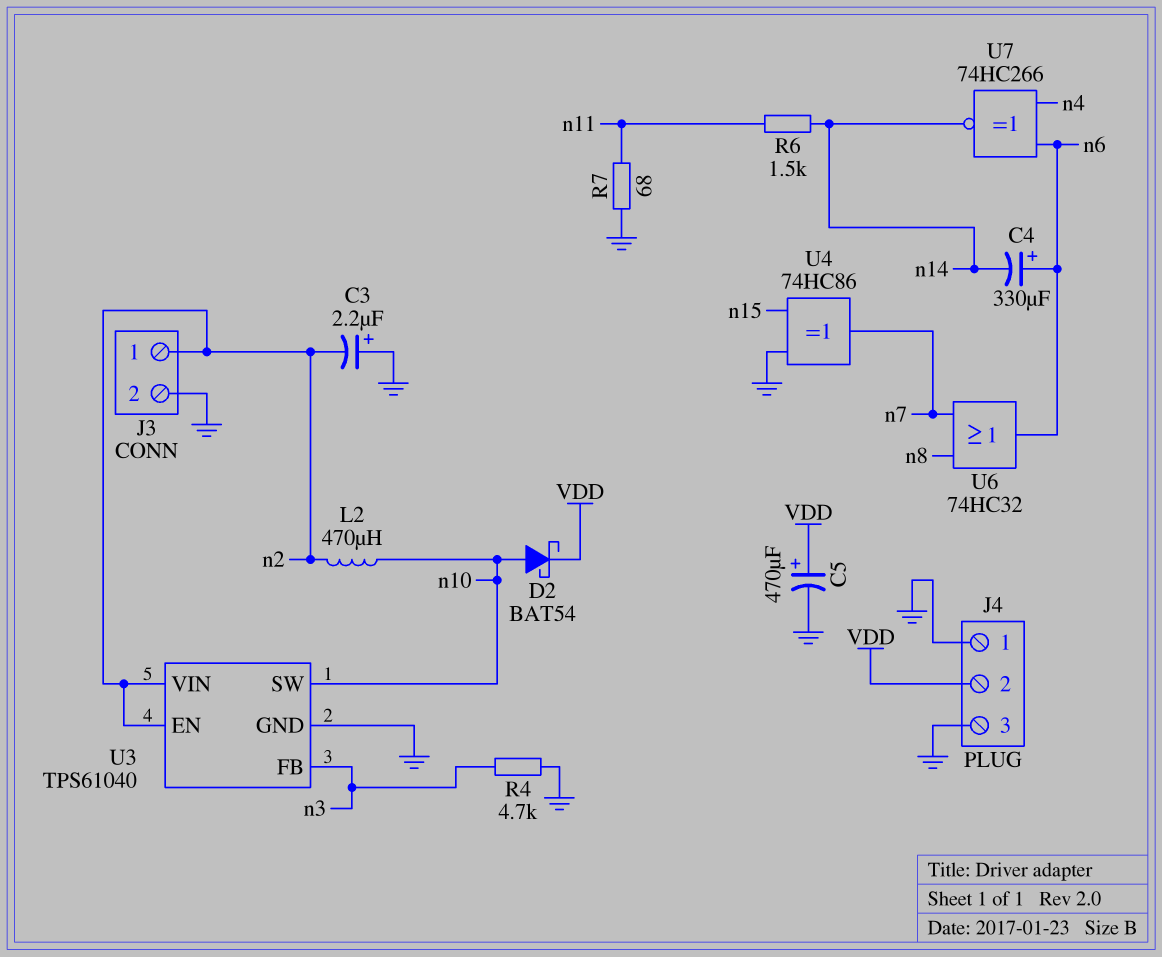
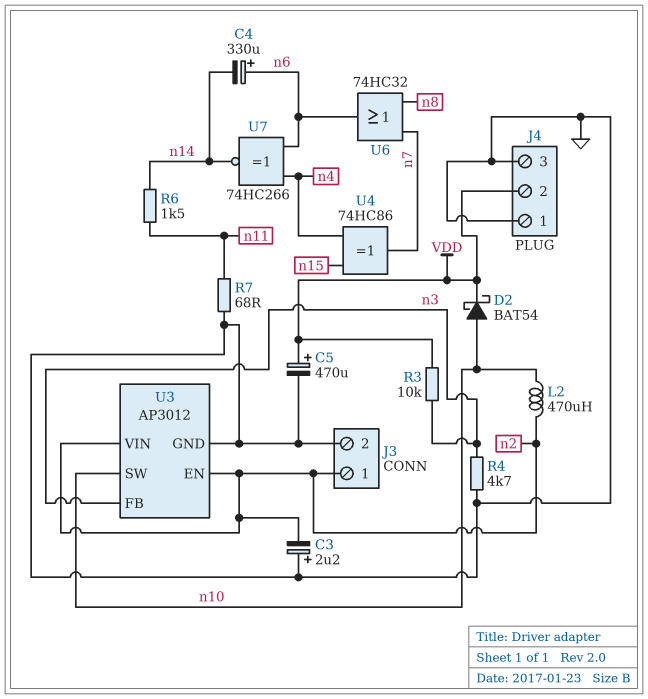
R3: none -> 10k (VDD, n3)
U3: TPS61040 -> AP3012
U4: XOR 74HC86 (in GND, in n15, out n7) -> XOR 74HC86 (in n4, in n15, out n7)

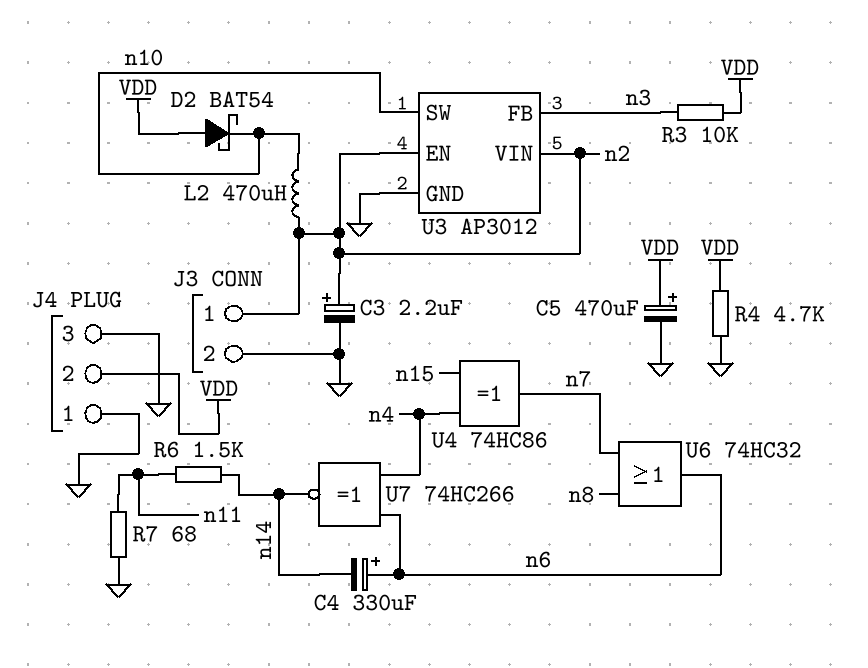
C3: 2.2uF (plus GND, minus n2) -> 2.2uF (plus n2, minus GND)
D2: schottky BAT54 (A n10, K VDD) -> schottky BAT54 (A VDD, K n10)
R4: 4.7k (GND, n3) -> 4.7k (GND, VDD)

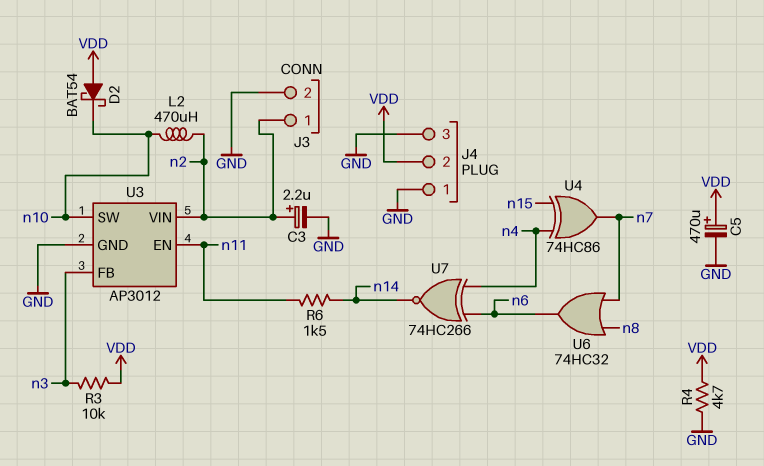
C4: 330uF (plus n6, minus n14) -> none
R7: 68 (GND, n11) -> none
U3 pin EN: n2 -> n11

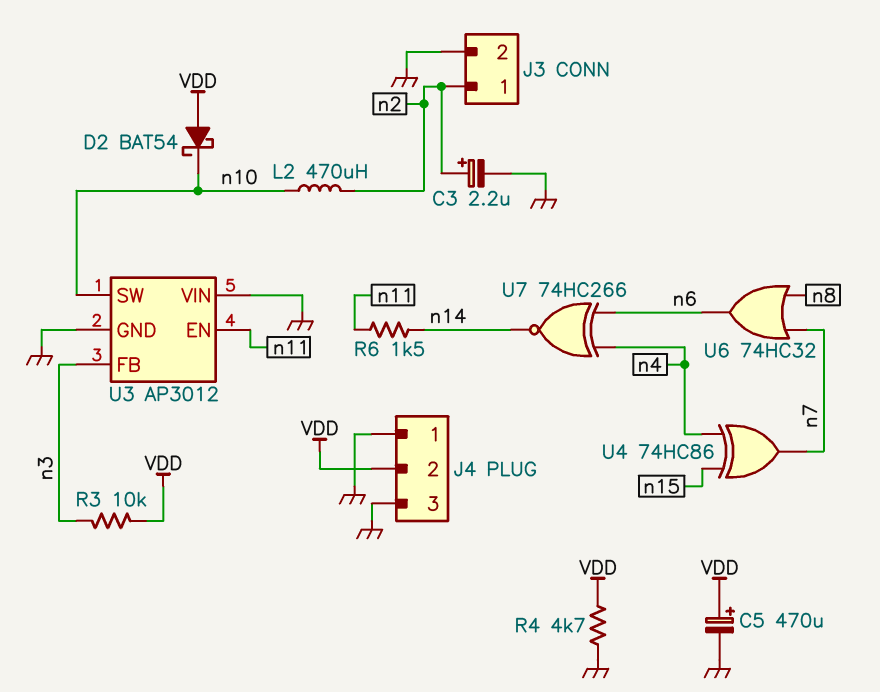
U3 pin VIN: n2 -> GND

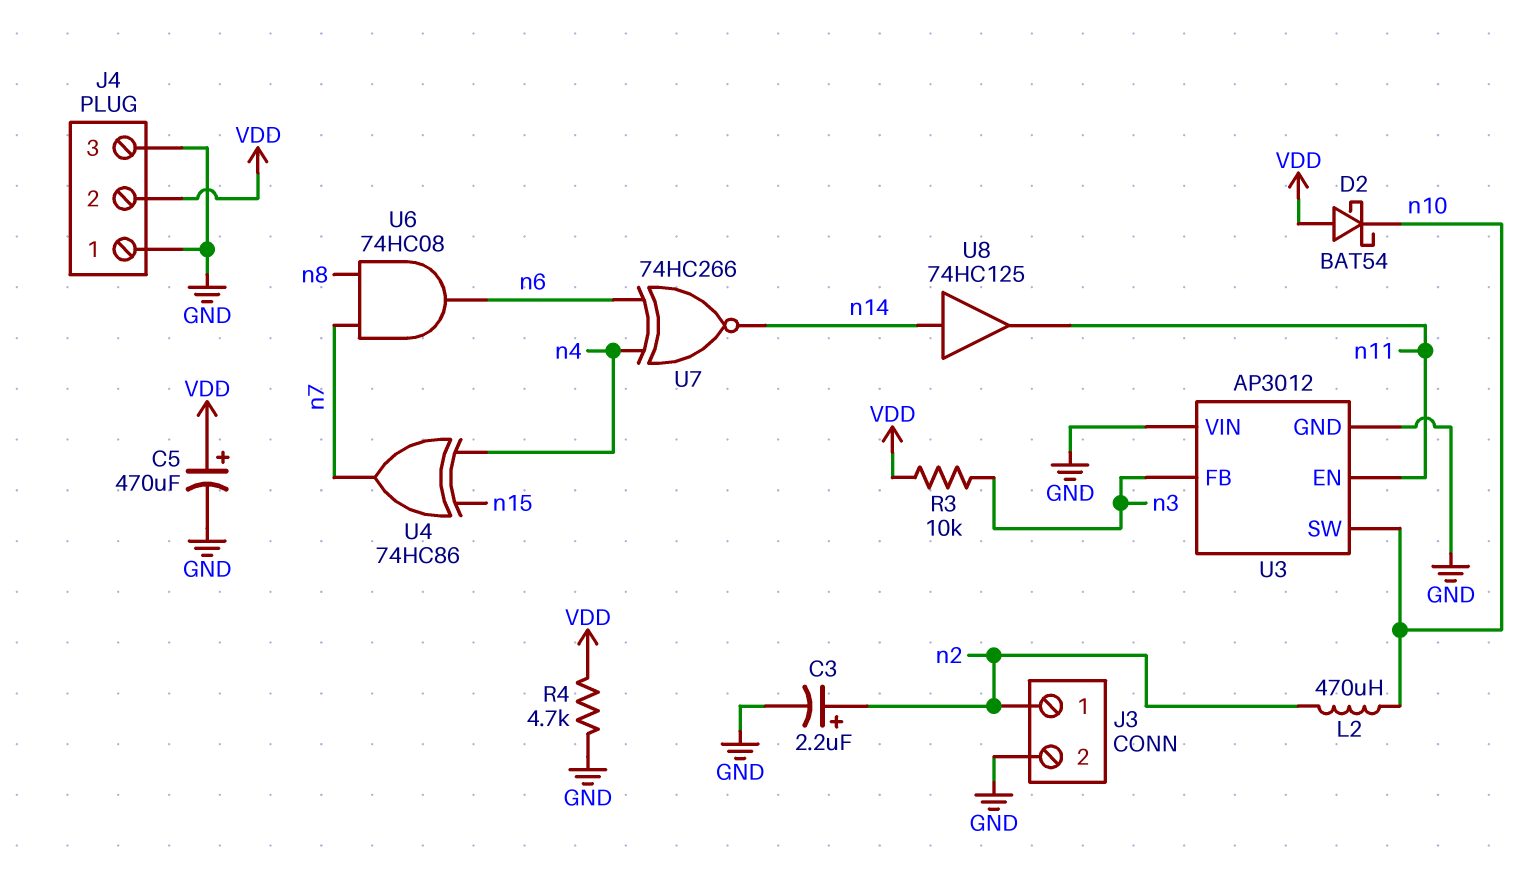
R6: 1.5k (n11, n14) -> none
U6: OR 74HC32 (in n7, in n8, out n6) -> AND 74HC08 (in n7, in n8, out n6)
U8: none -> buffer 74HC125 (in n14, out n11)

